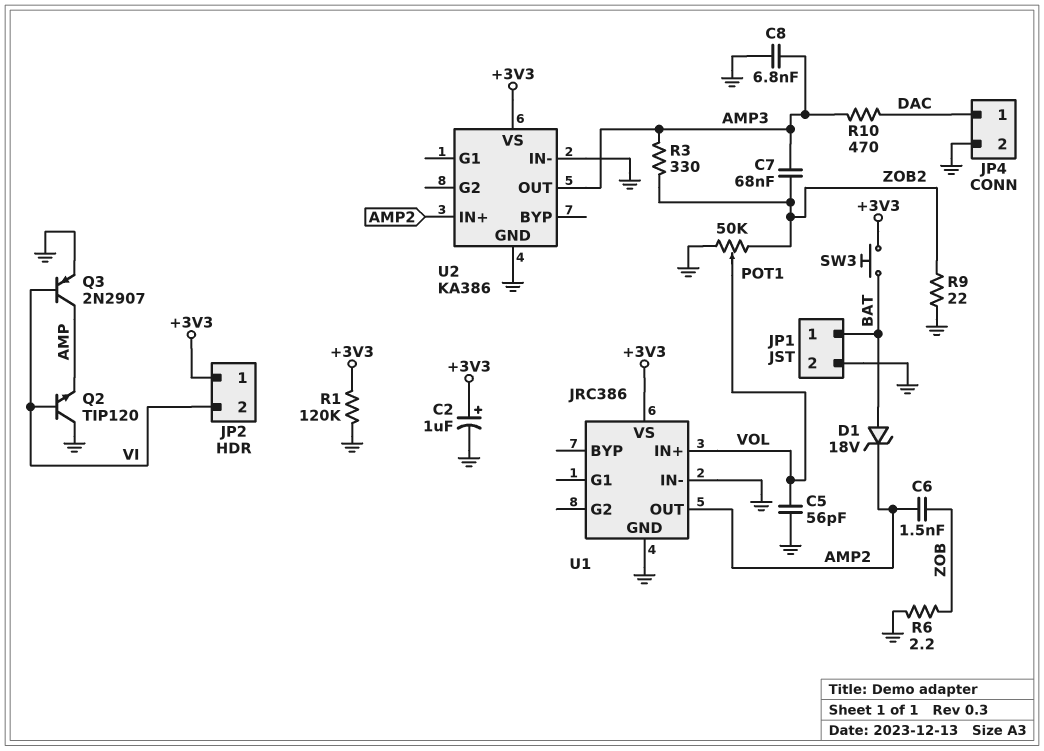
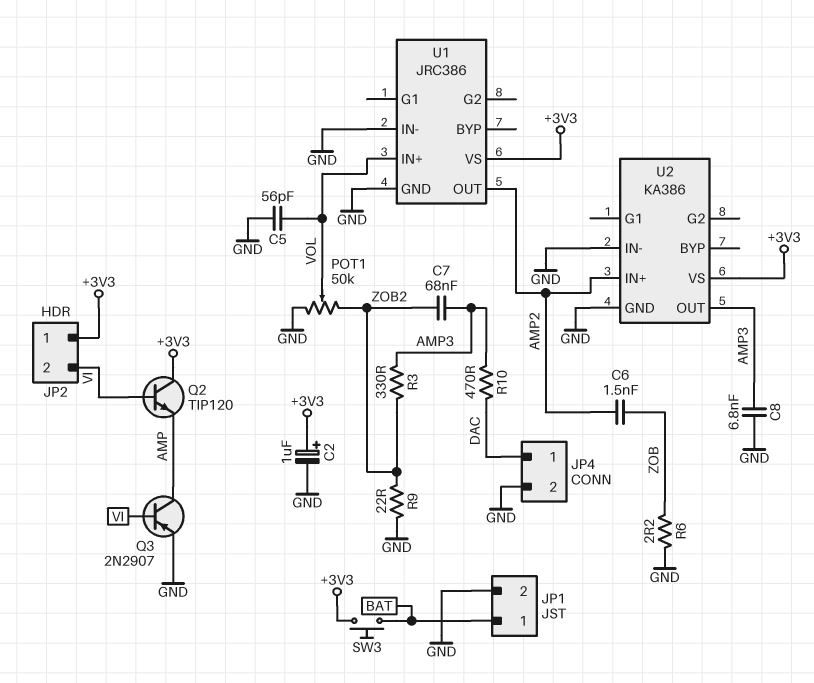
D1: zener 18V (A BAT, K AMP2) -> none
Q2: NPN TIP120 (B VI, C GND, E AMP) -> NPN TIP120 (B VI, C +3V3, E AMP)
R1: 120k (+3V3, GND) -> none

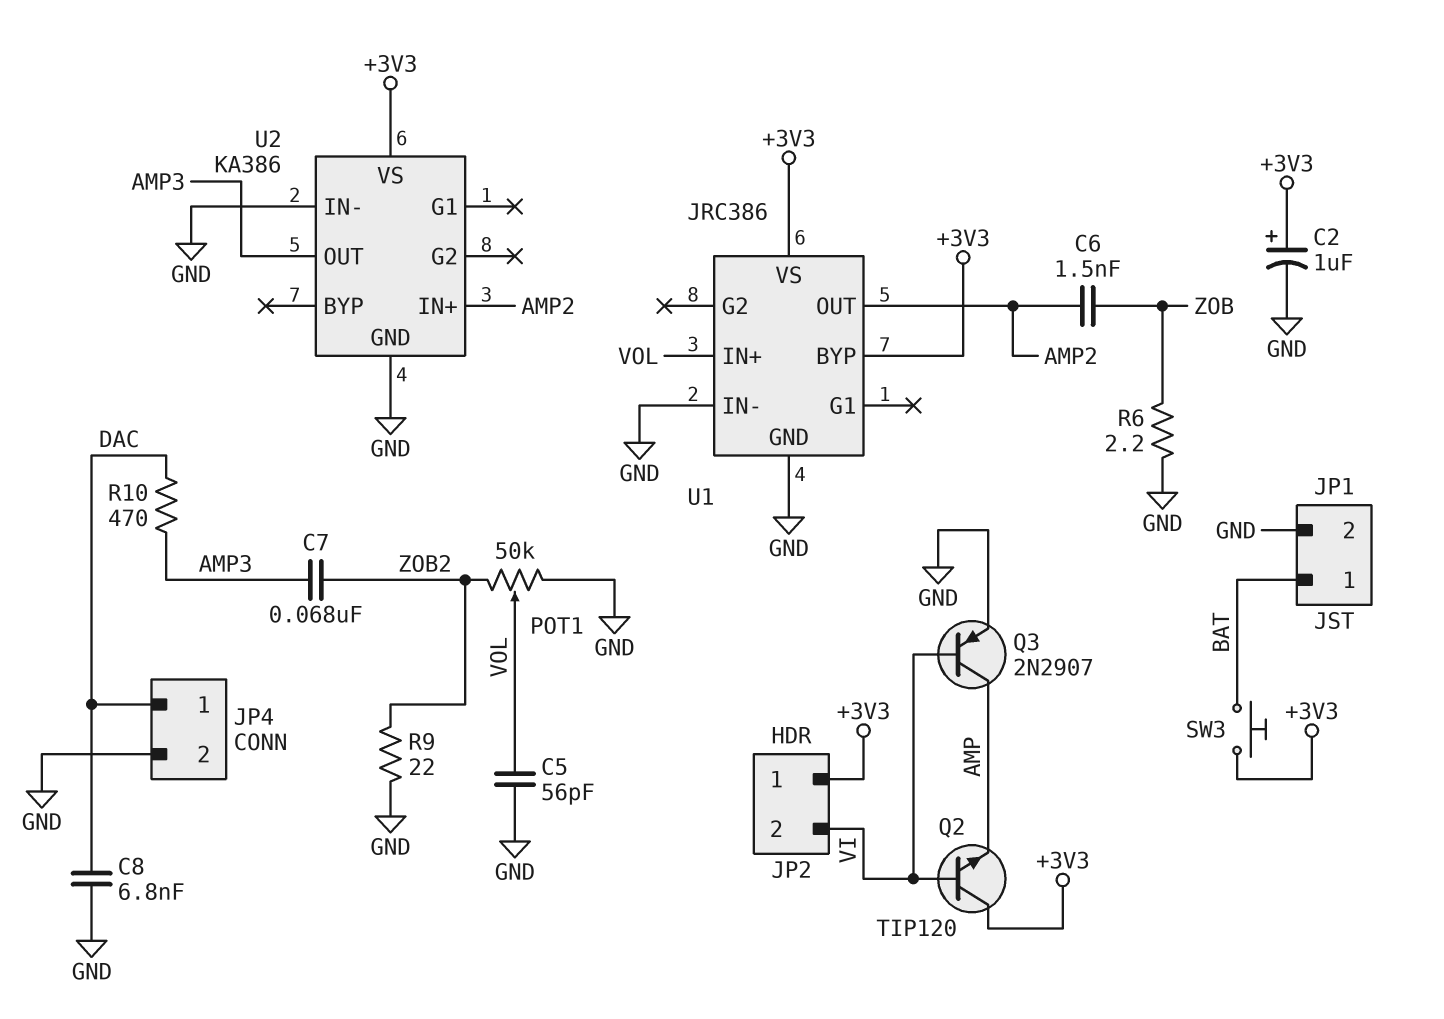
C8: 6.8nF (AMP3, GND) -> 6.8nF (DAC, GND)
R3: 330 (AMP3, ZOB2) -> none
U1 pin BYP: none -> +3V3

